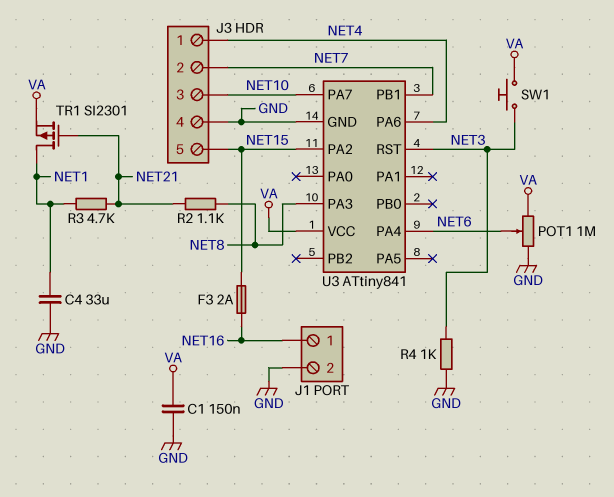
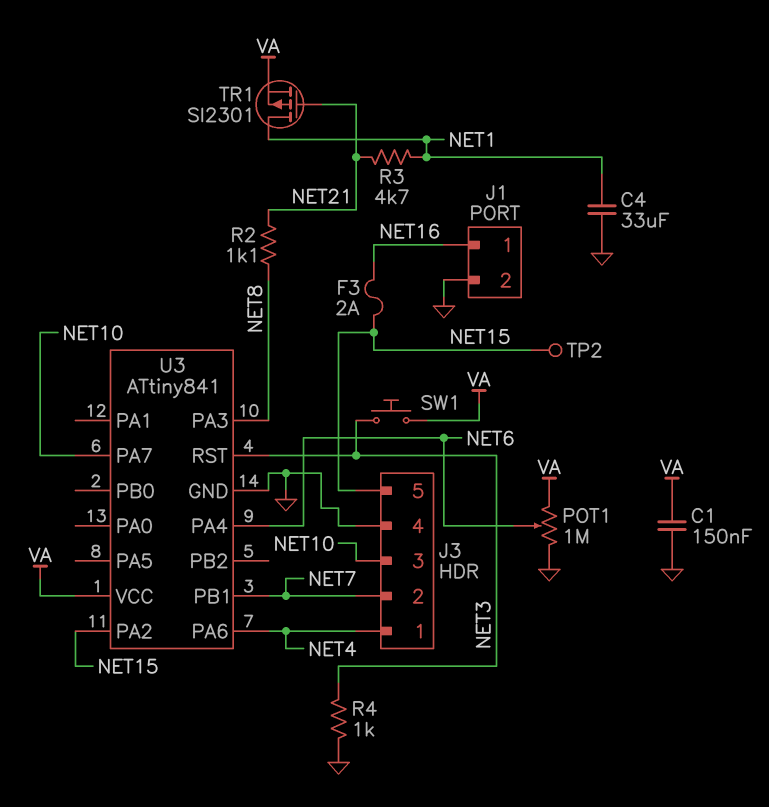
TP2: none -> test point (NET15)

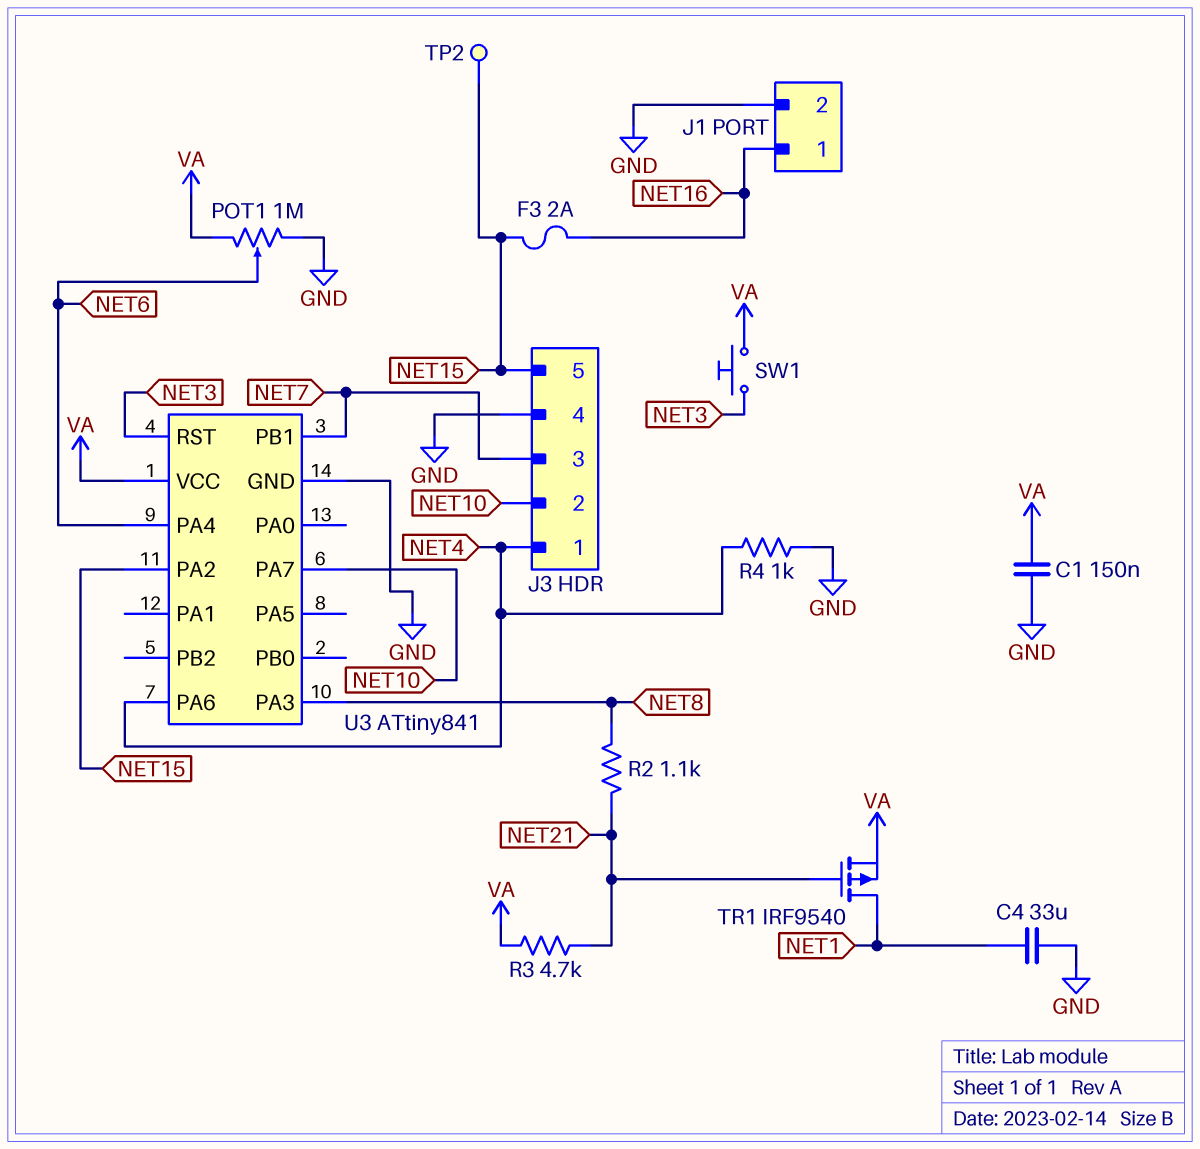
J3 pin 2: NET7 -> NET10
J3 pin 3: NET10 -> NET7
R3: 4.7k (NET1, NET21) -> 4.7k (NET21, VA)
R4: 1k (GND, NET3) -> 1k (GND, NET4)
TR1: PMOS SI2301 (G NET21, D NET1, S VA) -> PMOS IRF9540 (G NET21, D NET1, S VA)

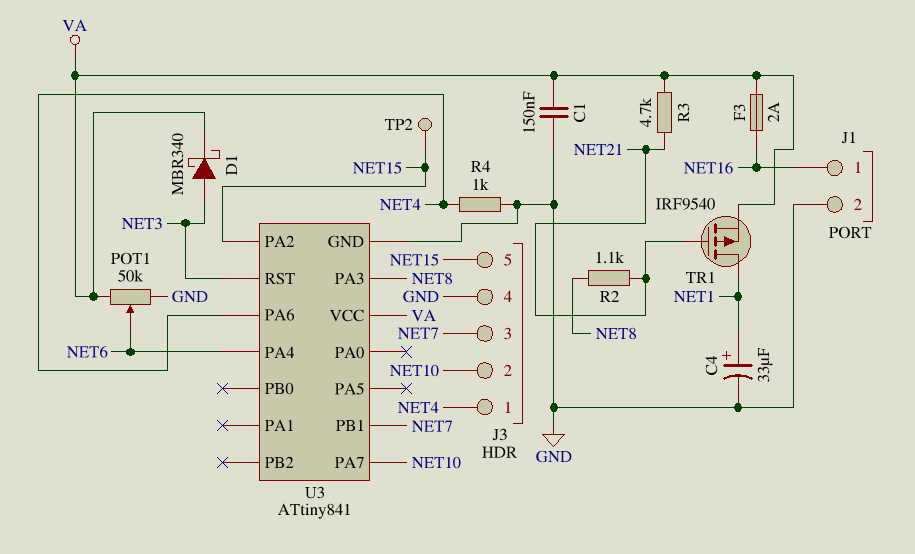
C4: 33uF (GND, NET1) -> 33uF (plus NET1, minus GND)
D1: none -> schottky MBR340 (A NET3, K VA)
F3: 2A (NET15, NET16) -> 2A (NET16, VA)
POT1: 1M (GND, VA, wiper NET6) -> 50k (GND, VA, wiper NET6)
SW1: button (NET3, VA) -> none

